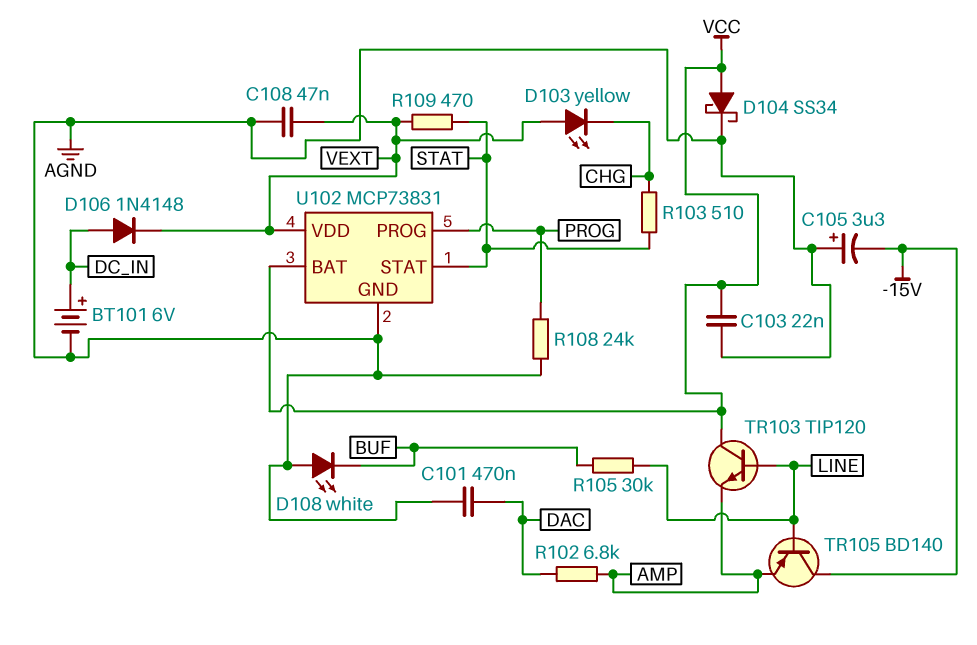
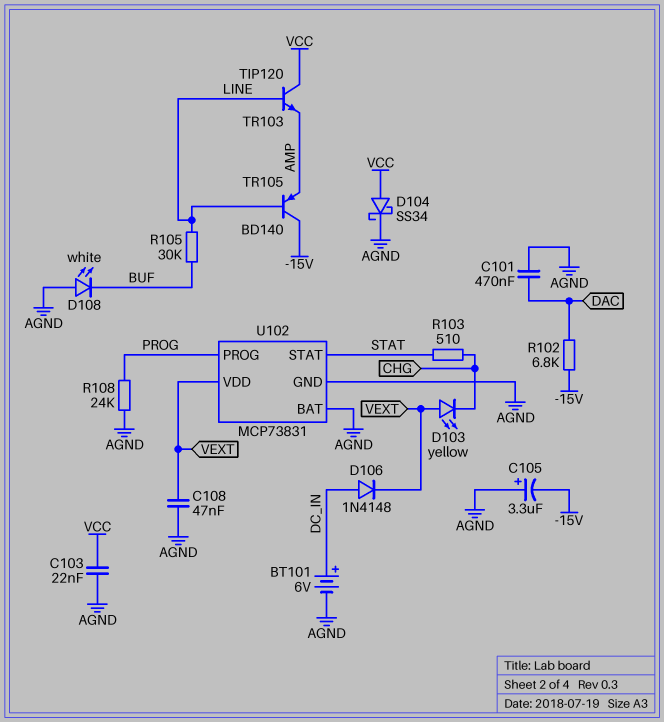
R102: 6.8k (AMP, DAC) -> 6.8k (-15V, DAC)
R109: 470 (STAT, VEXT) -> none
U102 pin BAT: VCC -> AGND

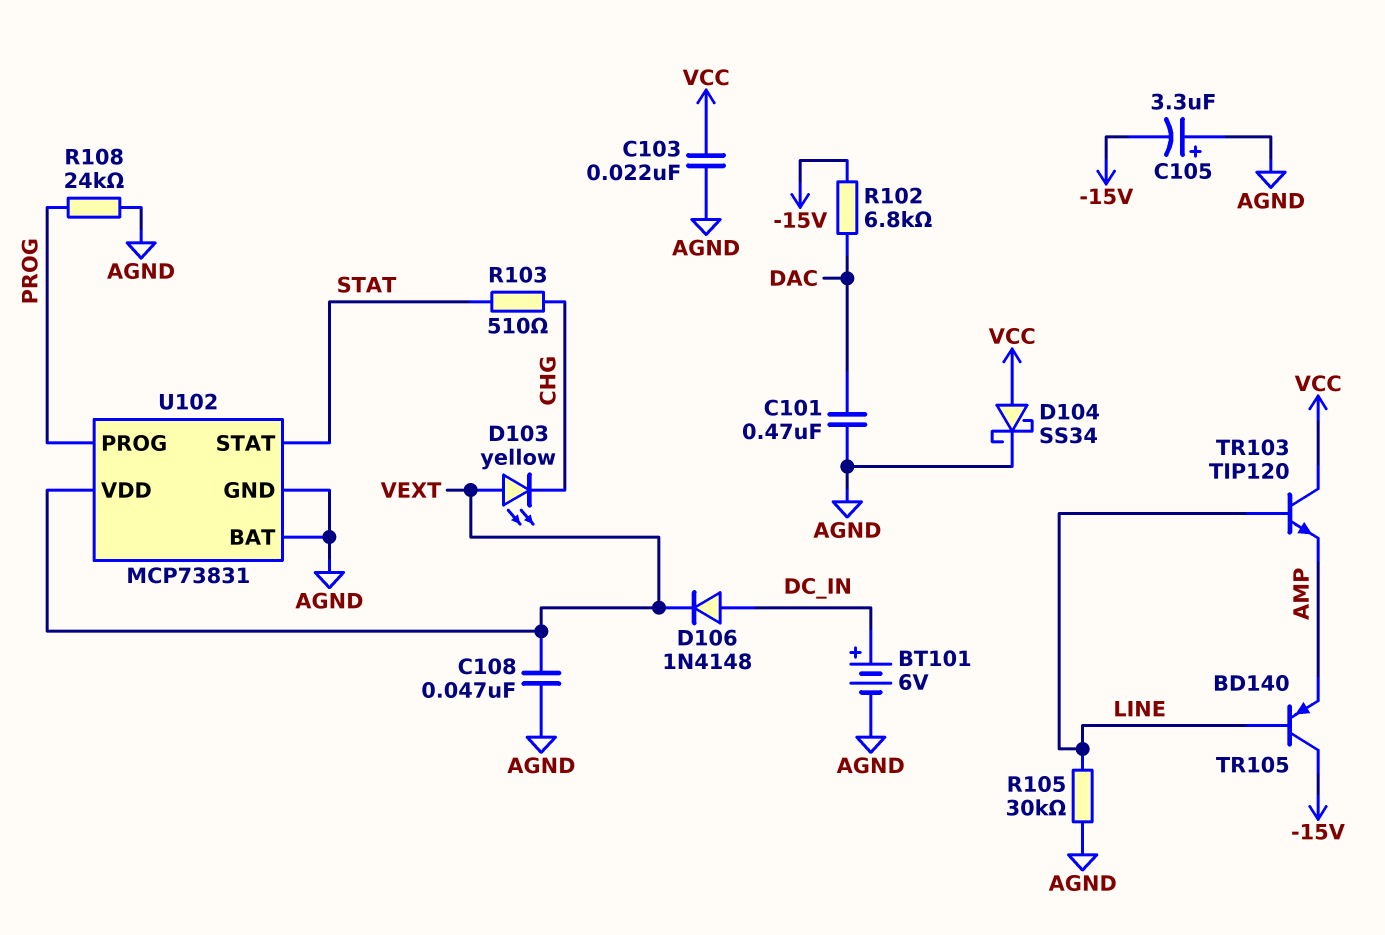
D108: LED white (A AGND, K BUF) -> none
R105: 30k (BUF, LINE) -> 30k (AGND, LINE)

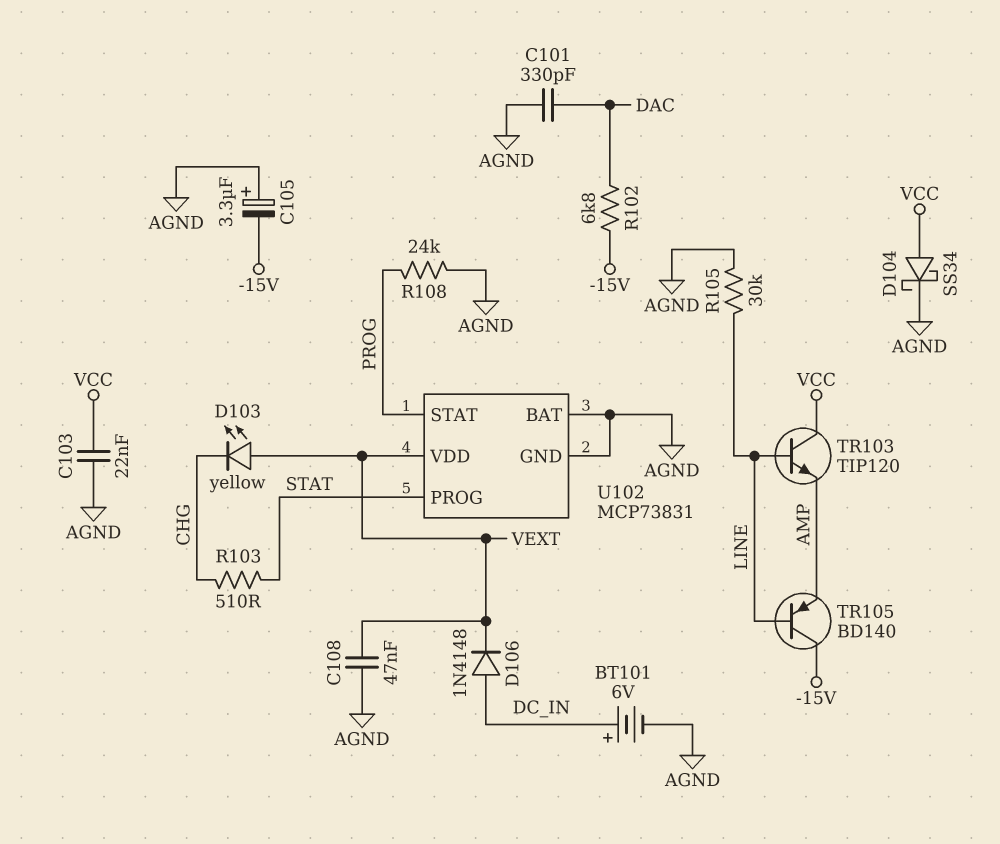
C101: 470nF (AGND, DAC) -> 330pF (AGND, DAC)
U102 pin PROG: PROG -> STAT
U102 pin STAT: STAT -> PROG

